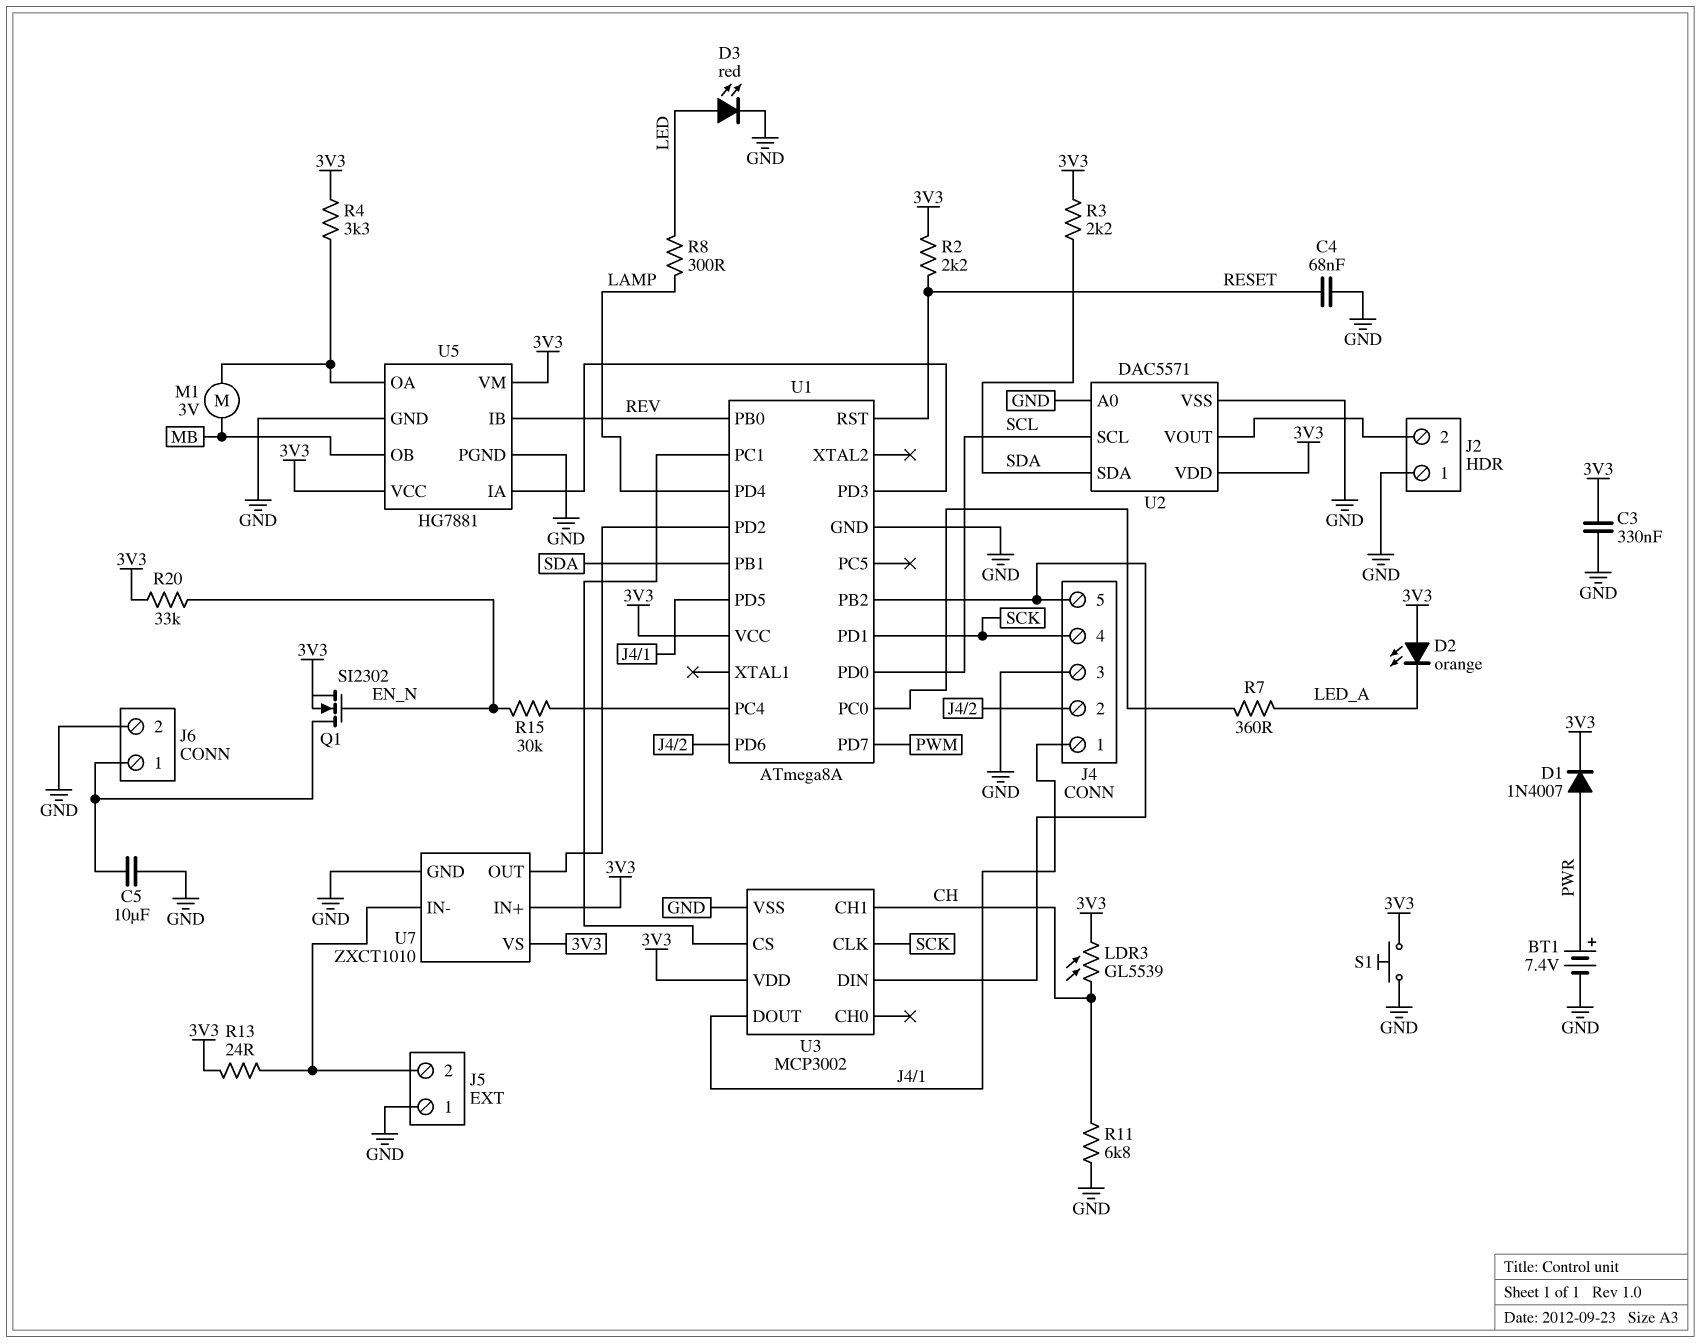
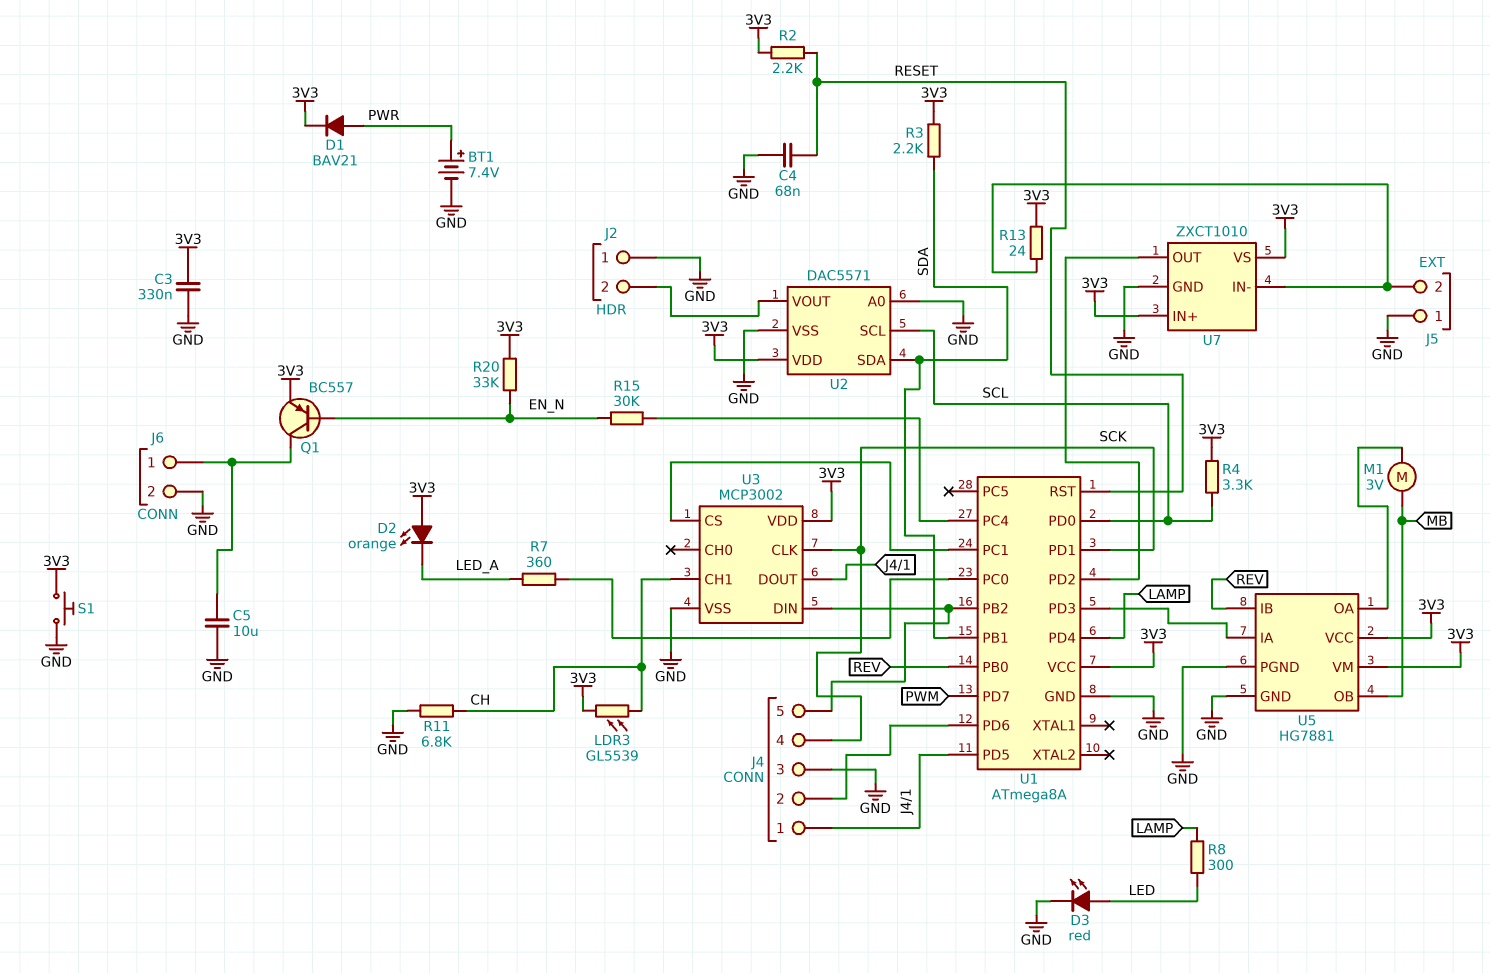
D1: diode 1N4007 (A PWR, K 3V3) -> diode BAV21 (A PWR, K 3V3)
Q1: NMOS SI2302 (G EN_N, D J6/1, S 3V3) -> PNP BC557 (B EN_N, C J6/1, E 3V3)
R4: 3.3k (3V3, U5/OA) -> 3.3k (3V3, SCL)

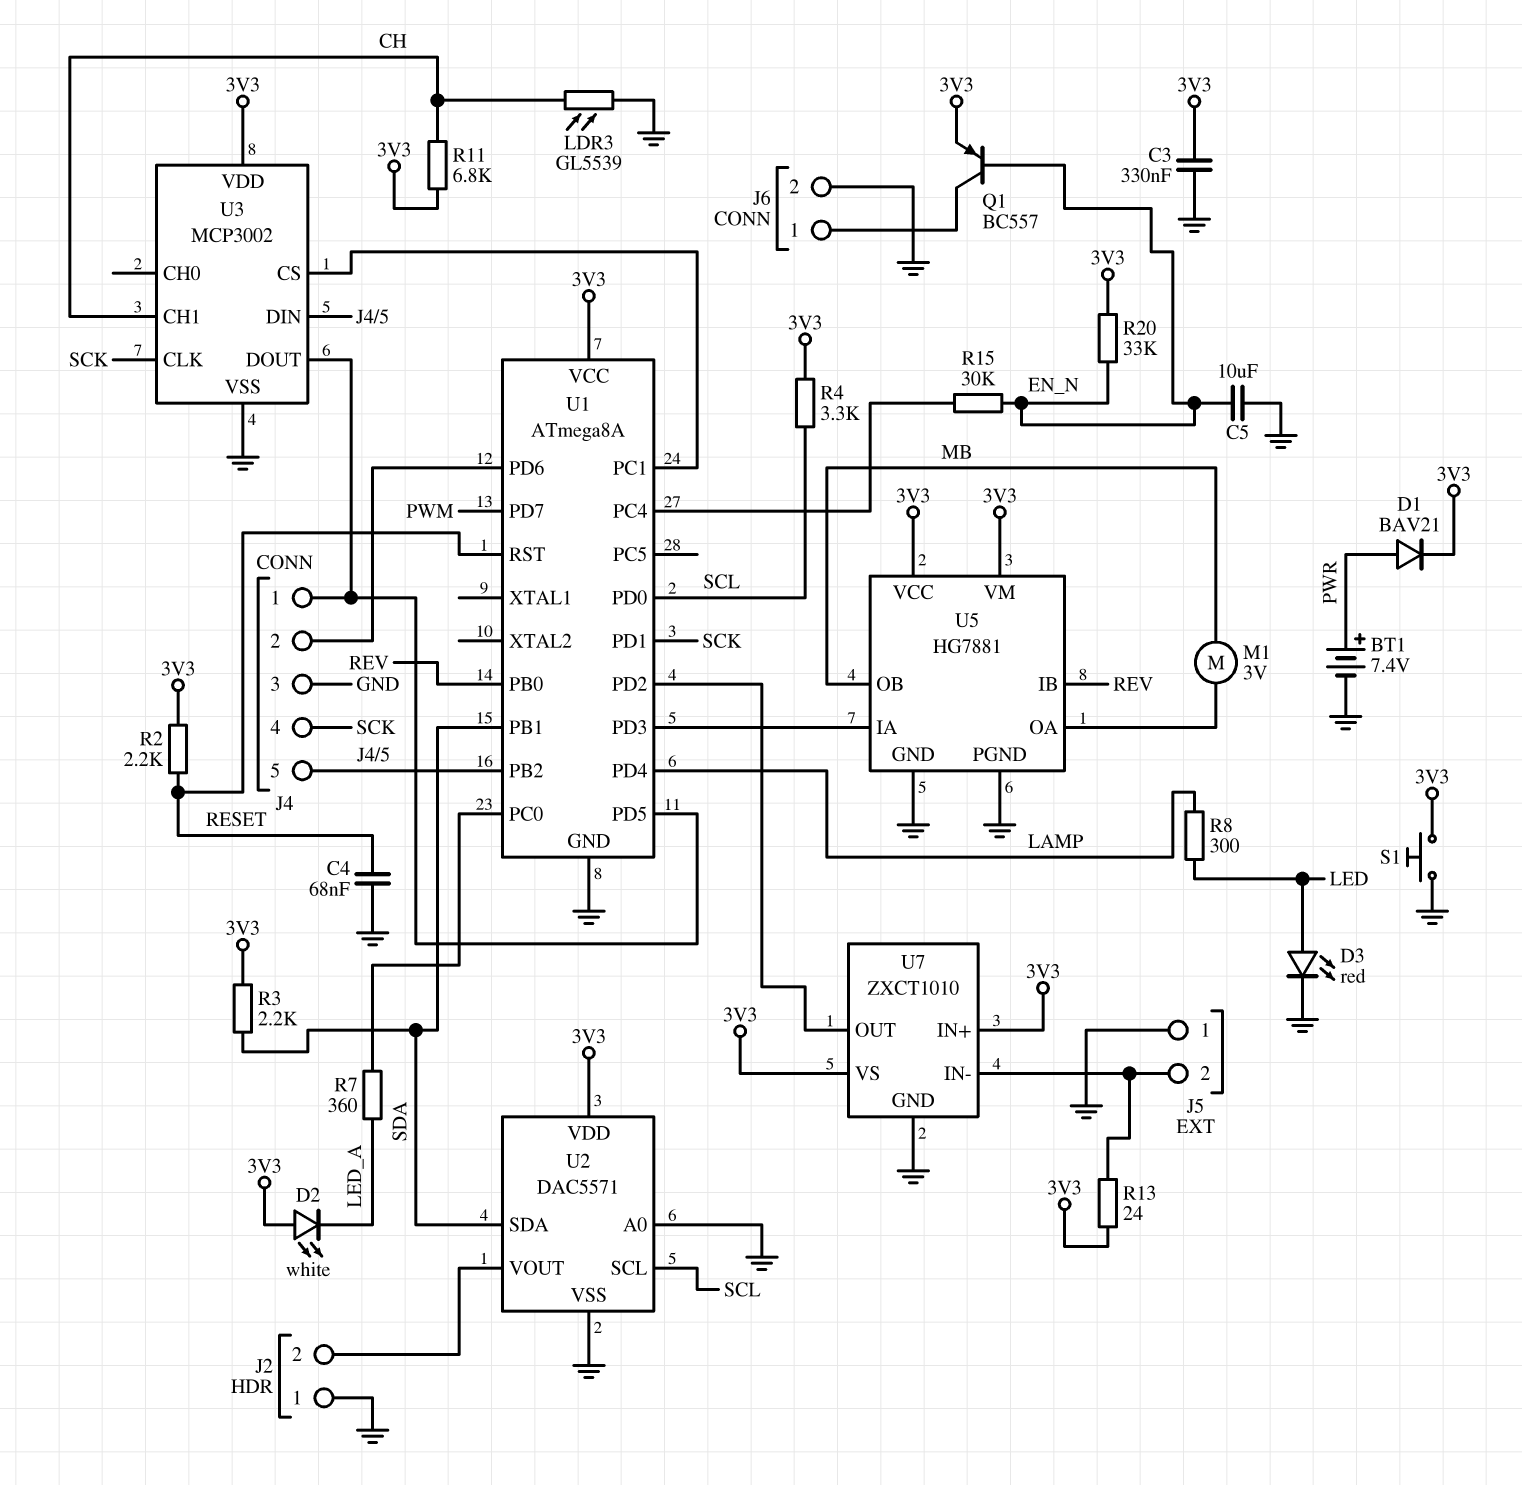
C5: 10uF (GND, J6/1) -> 10uF (EN_N, GND)
D2: LED orange (A 3V3, K LED_A) -> LED white (A 3V3, K LED_A)
LDR3: GL5539 (3V3, CH) -> GL5539 (CH, GND)
R11: 6.8k (CH, GND) -> 6.8k (3V3, CH)

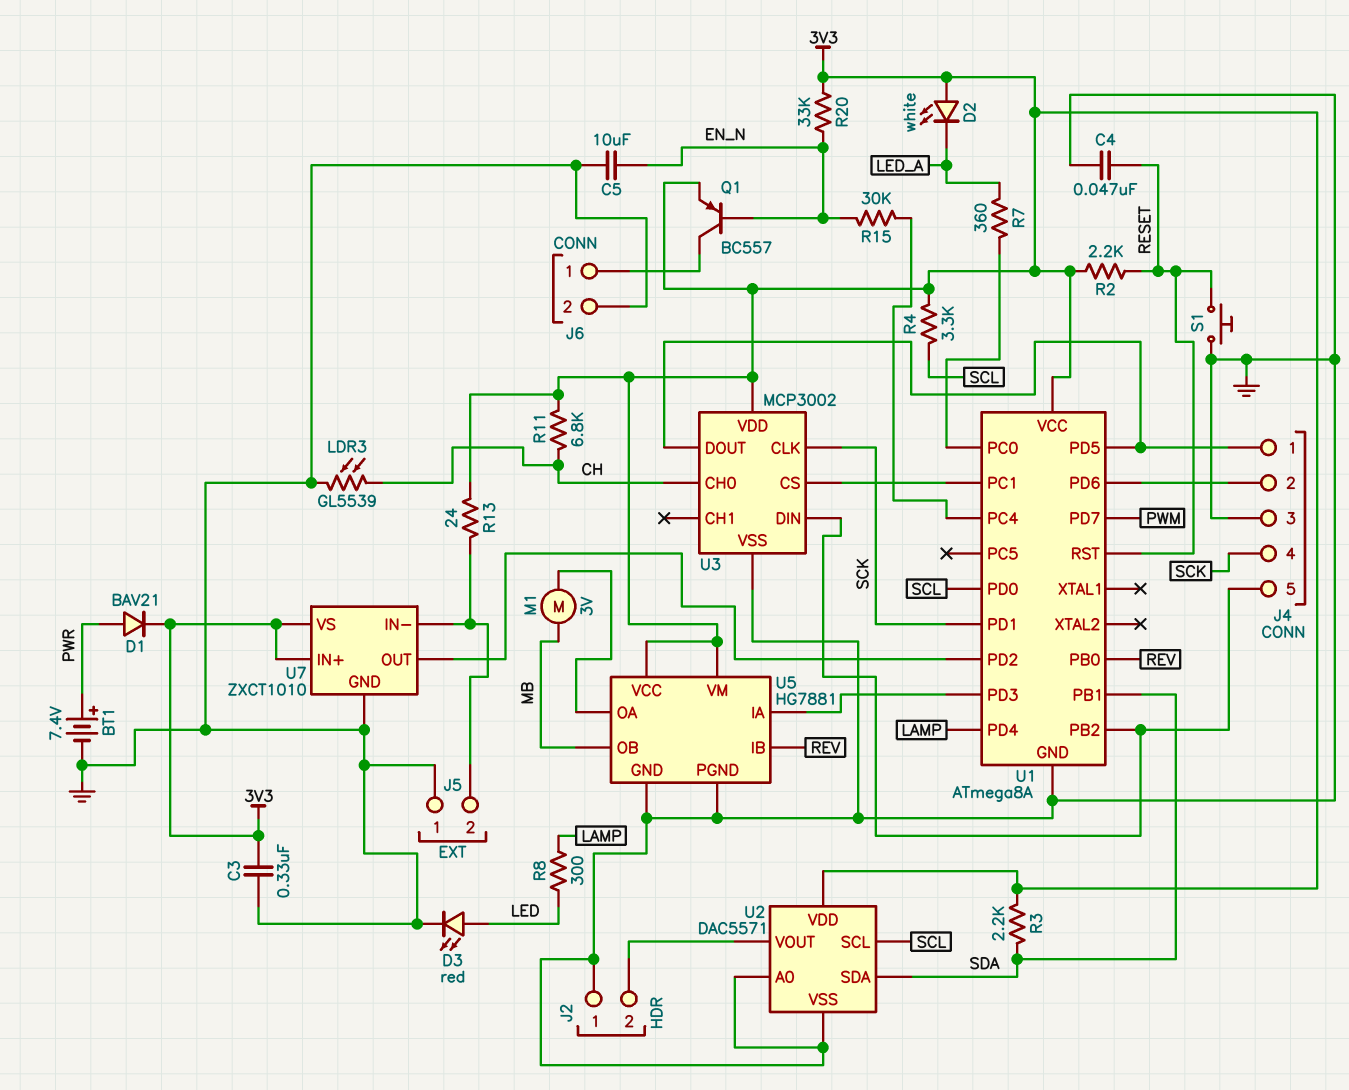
C4: 68nF (GND, RESET) -> 47nF (GND, RESET)
S1: button (3V3, GND) -> button (GND, RESET)
U3 pin CH0: none -> CH
U3 pin CH1: CH -> none

